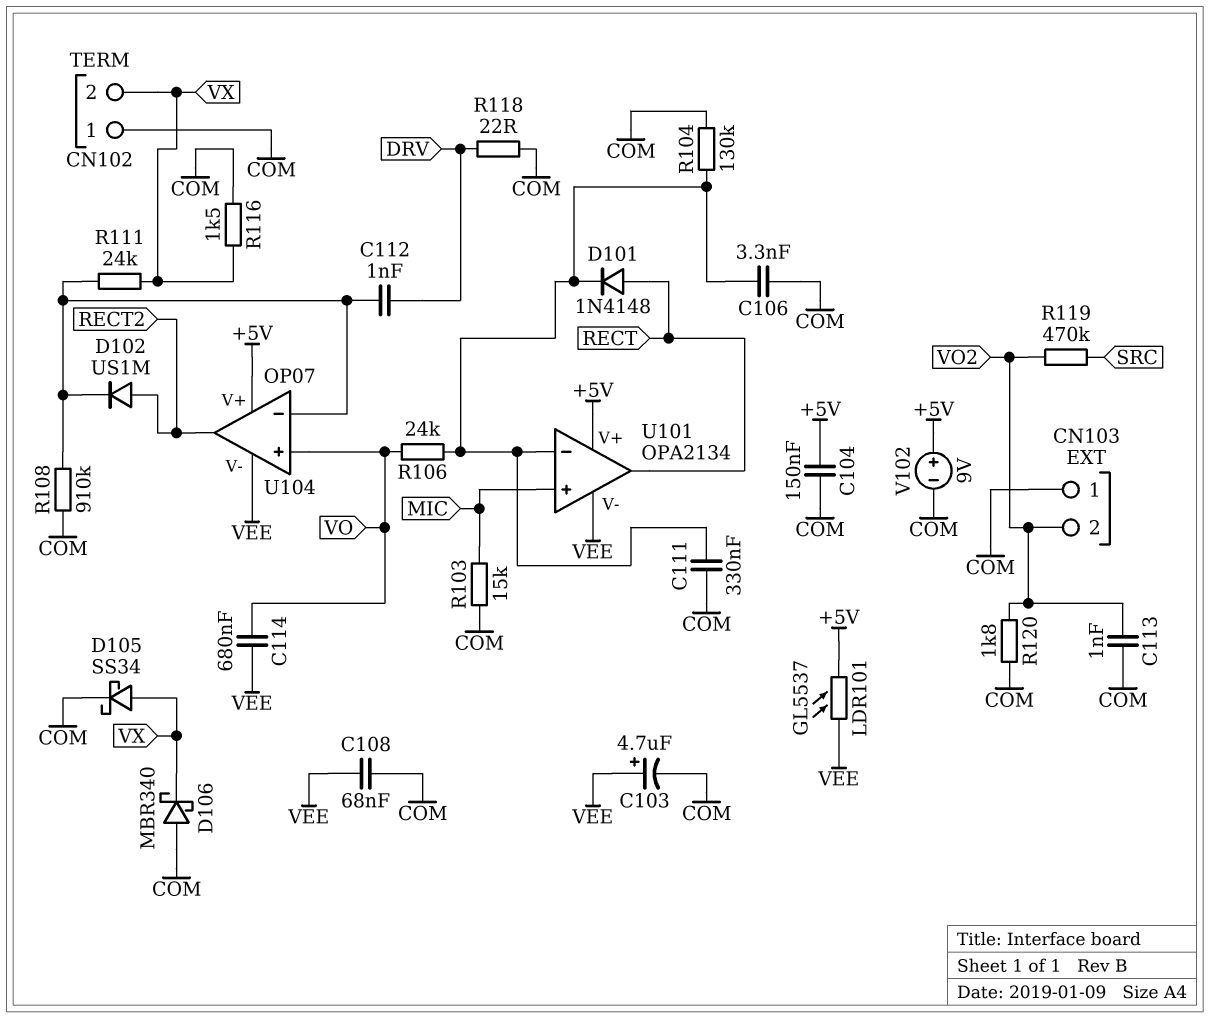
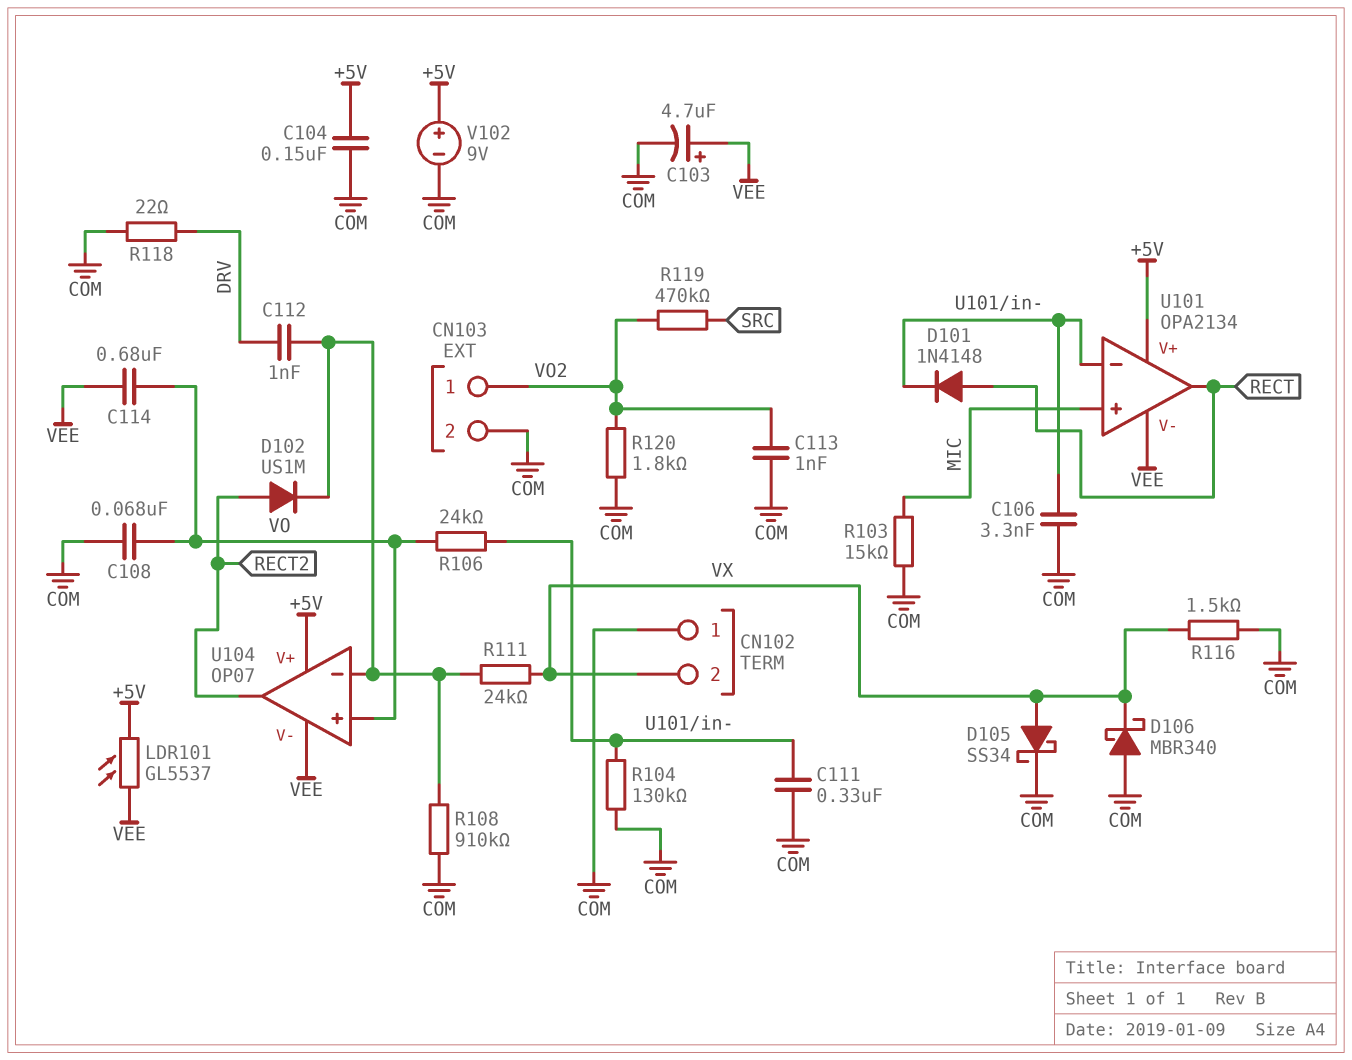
C108: 68nF (COM, VEE) -> 68nF (COM, VO)
CN103 pin 1: COM -> VO2
CN103 pin 2: VO2 -> COM

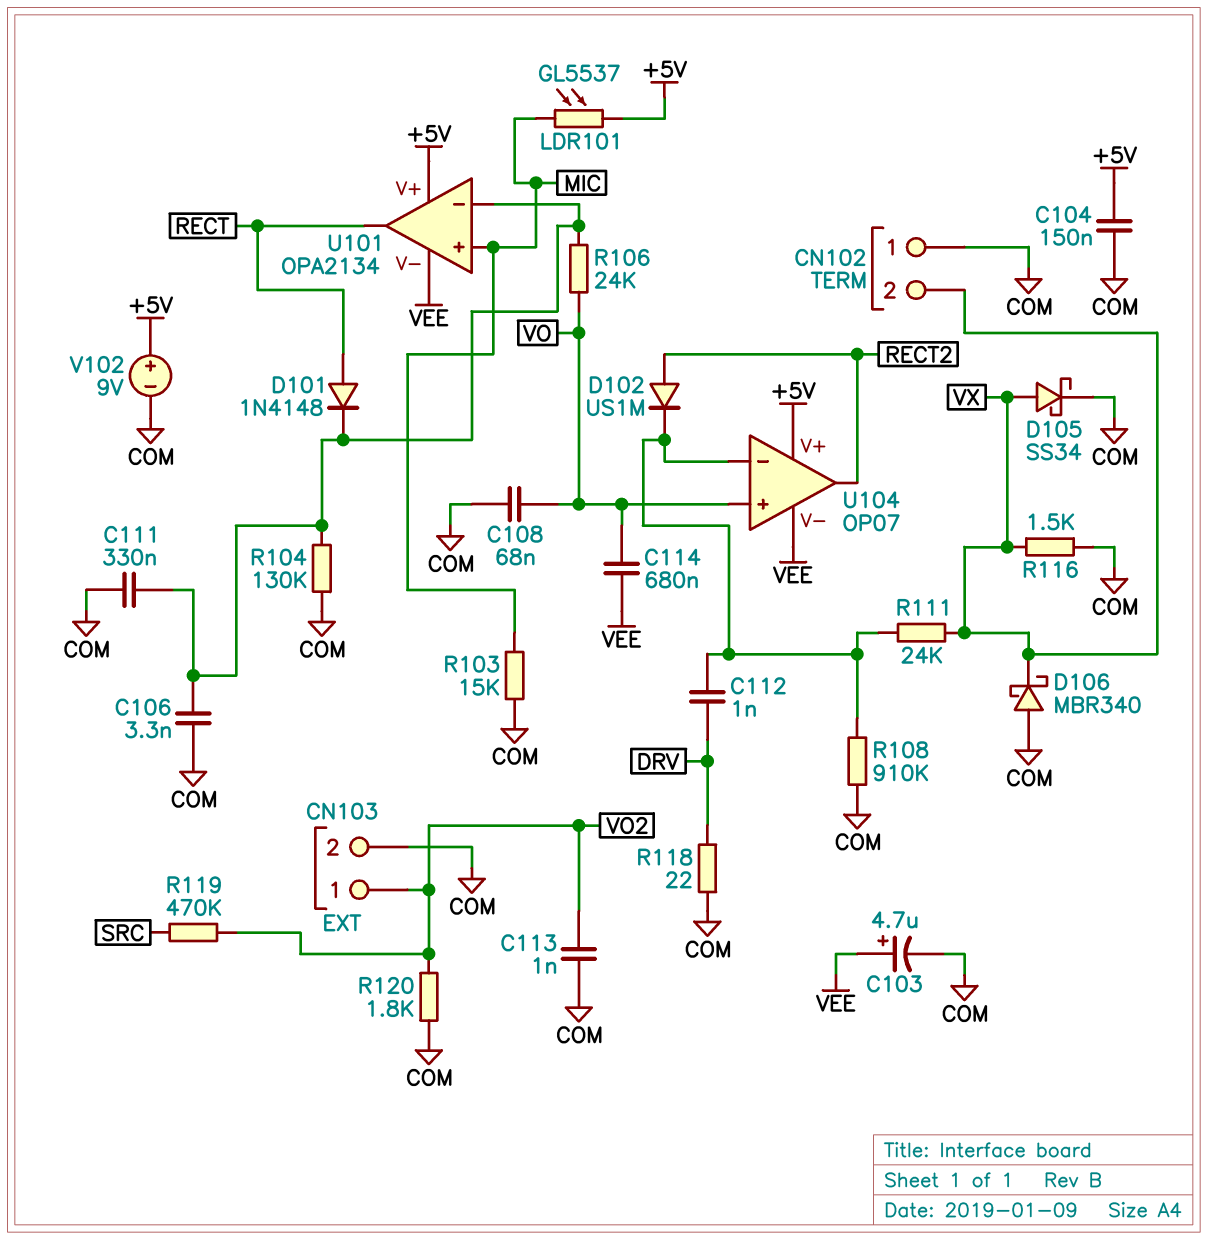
LDR101: GL5537 (+5V, VEE) -> GL5537 (+5V, MIC)

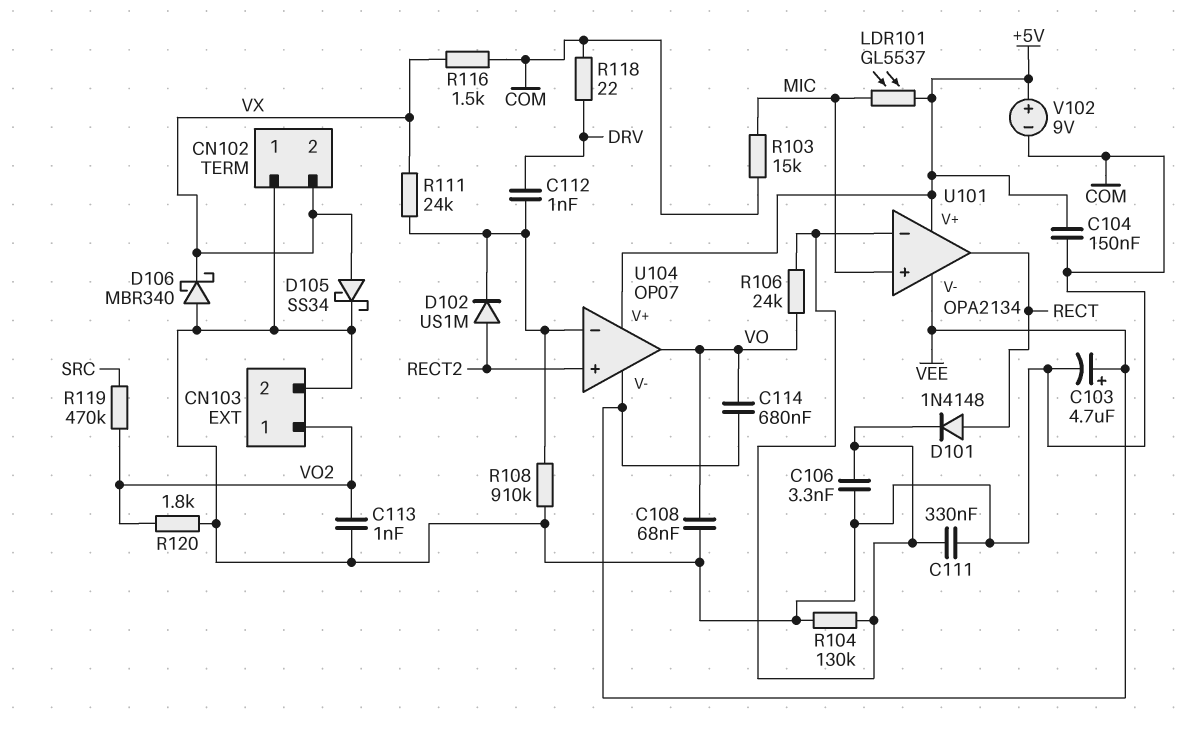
U104 pin in+: VO -> RECT2
U104 pin out: RECT2 -> VO

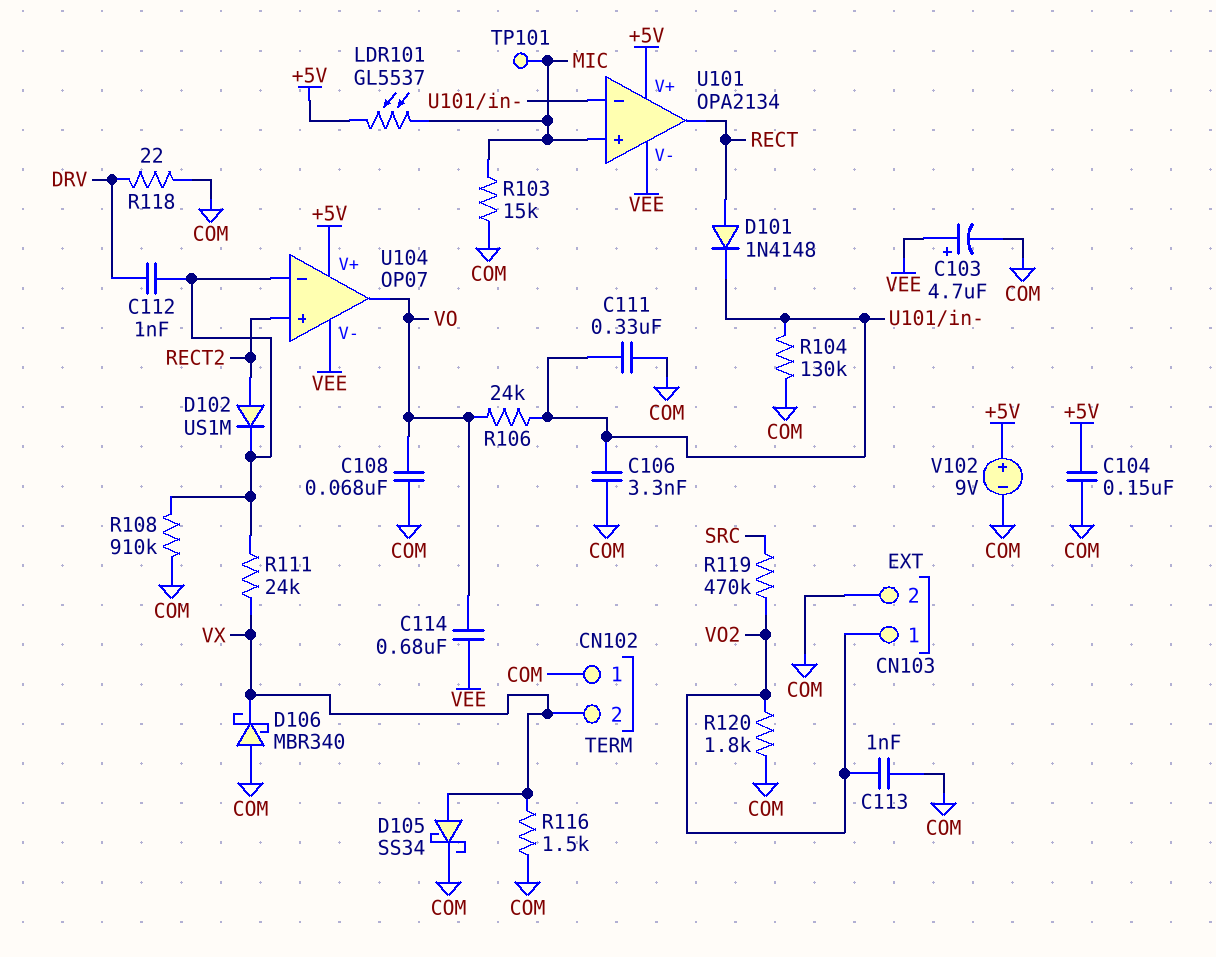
TP101: none -> test point (MIC)

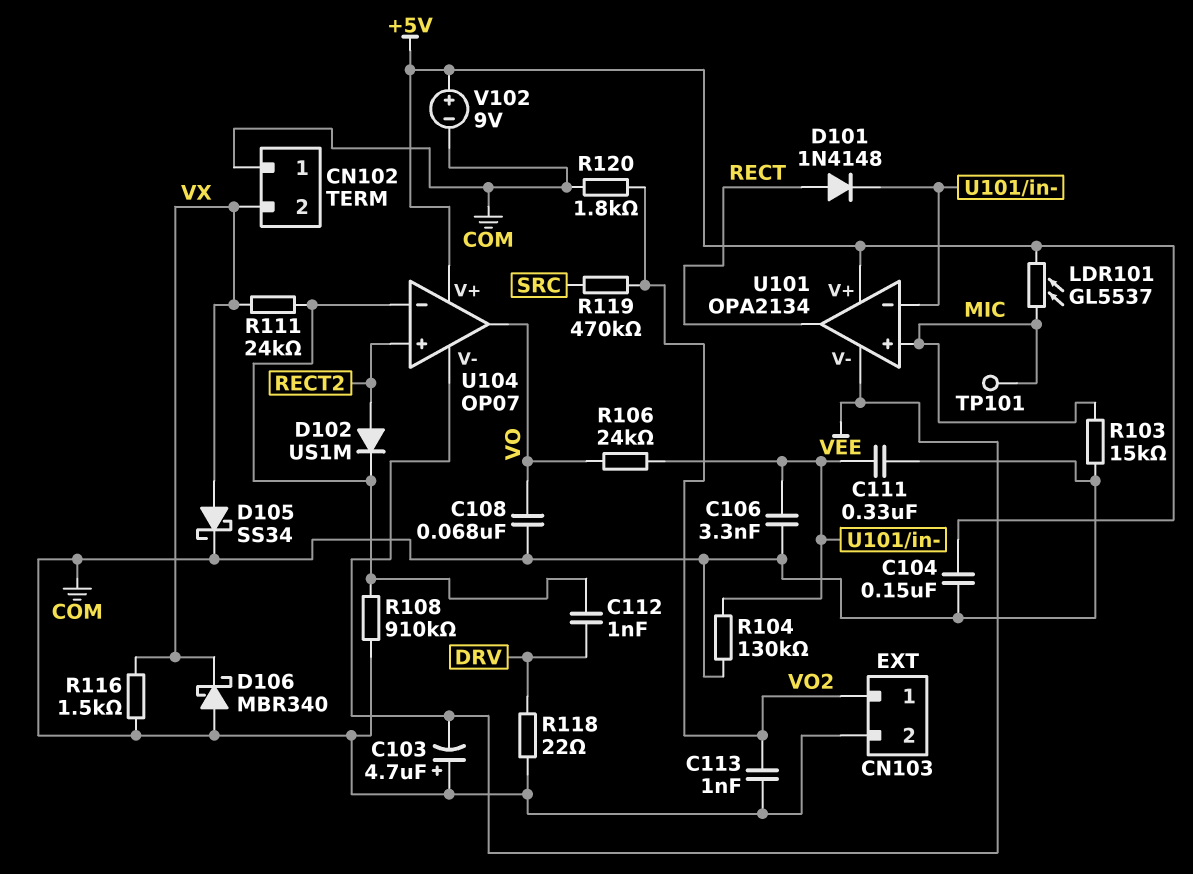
C103: 4.7uF (plus VEE, minus COM) -> 4.7uF (plus COM, minus VEE)
C114: 680nF (VEE, VO) -> none

